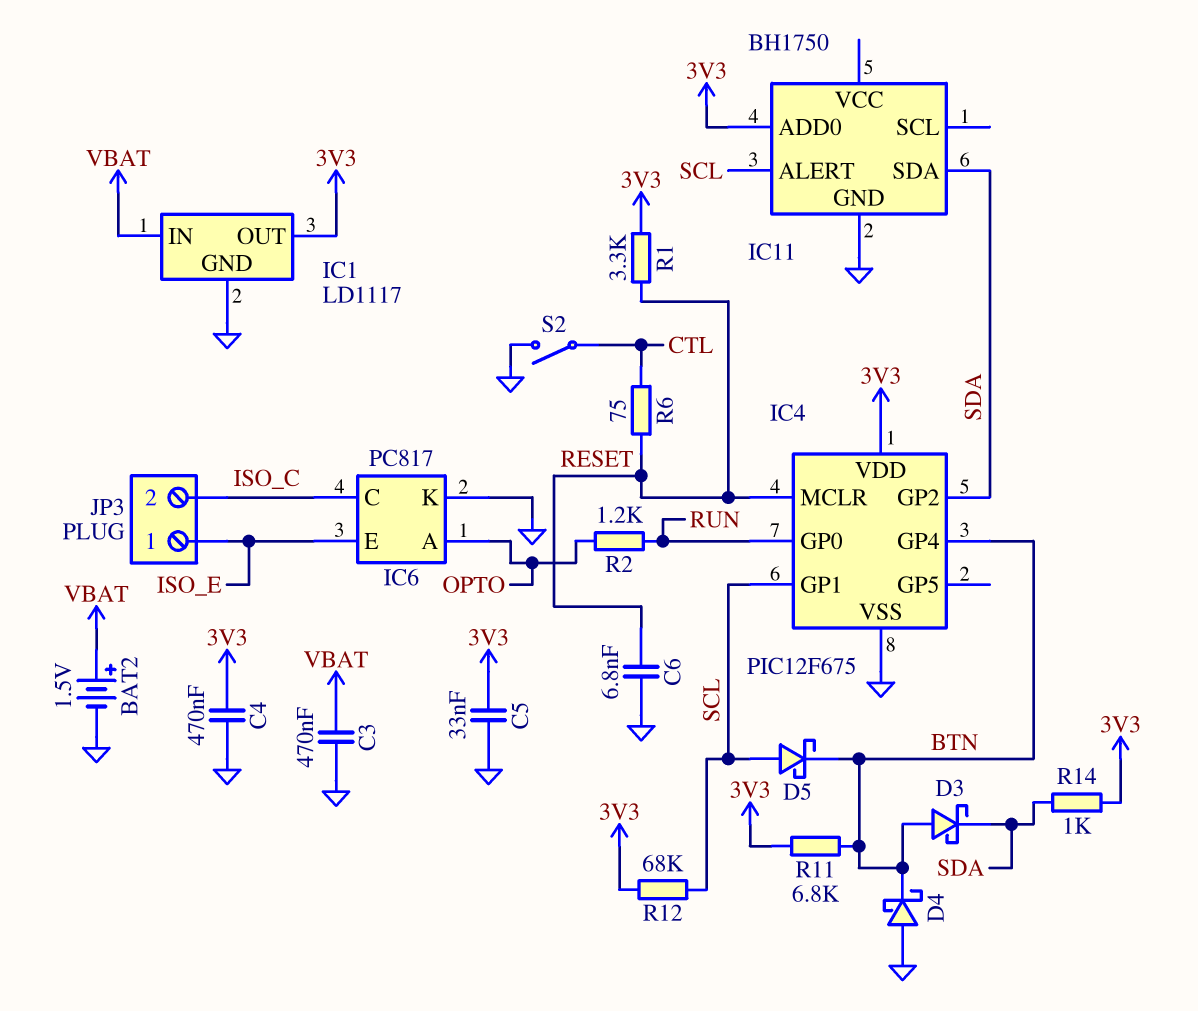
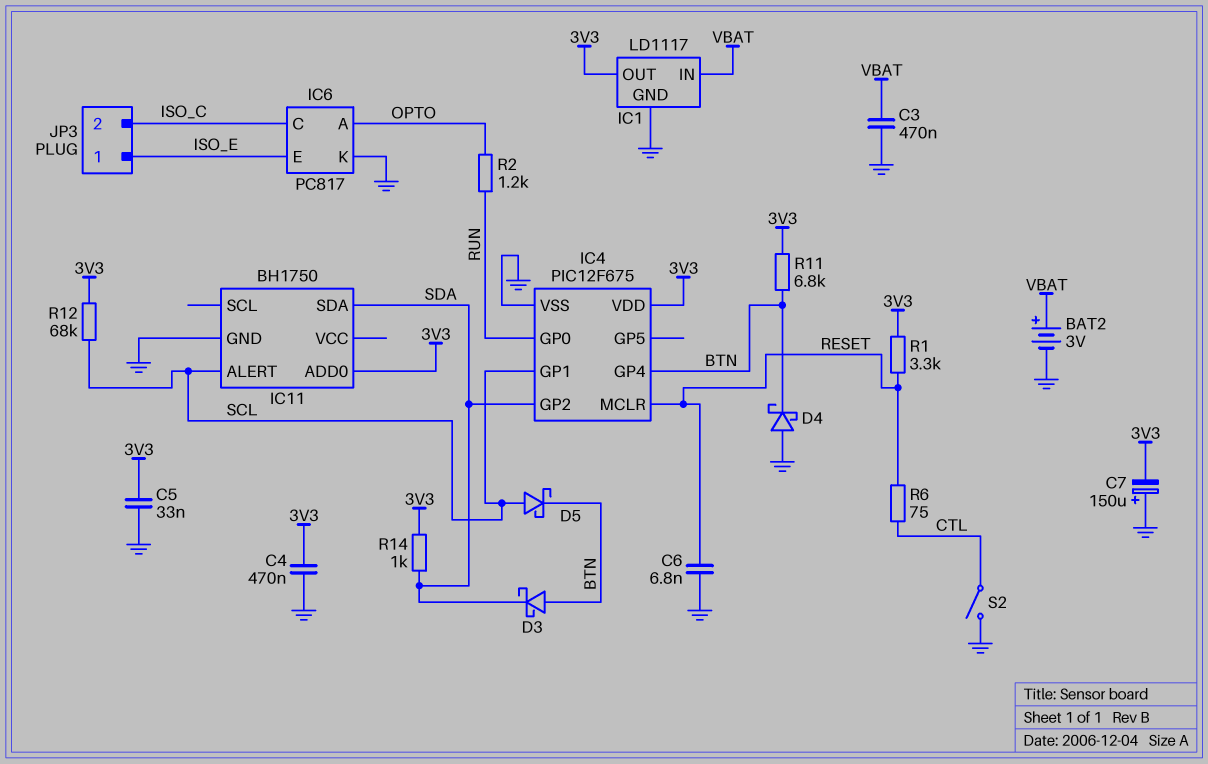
BAT2: 1.5V (plus VBAT, minus GND) -> 3V (plus VBAT, minus GND)
C7: none -> 150uF (plus GND, minus 3V3)

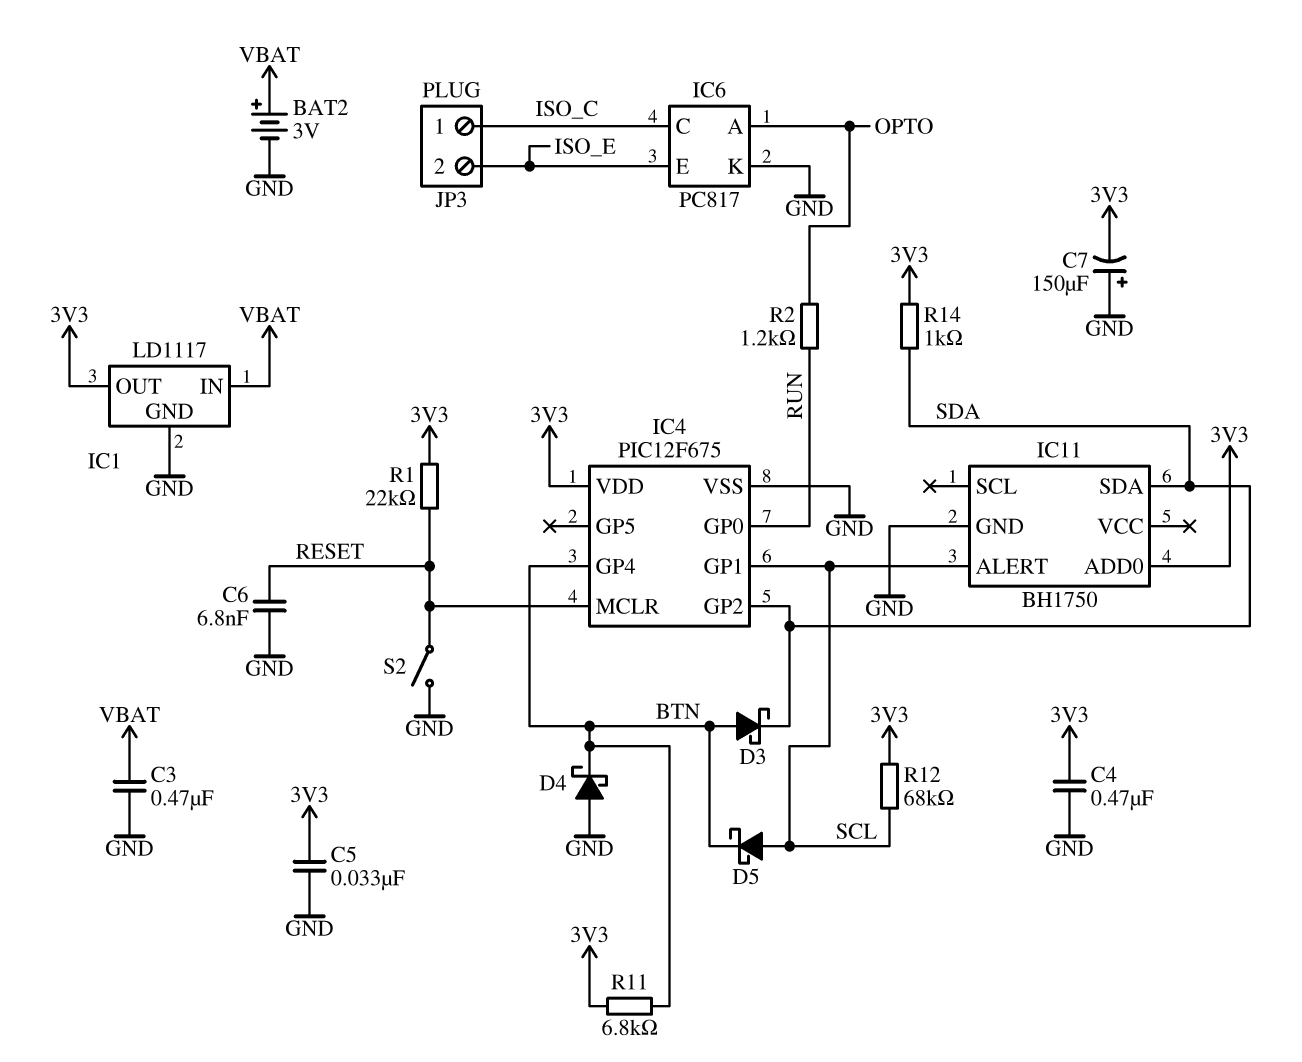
JP3 pin 1: ISO_E -> ISO_C
JP3 pin 2: ISO_C -> ISO_E
R1: 3.3k (3V3, RESET) -> 22k (3V3, RESET)
R6: 75 (CTL, RESET) -> none
S2: switch (CTL, GND) -> switch (GND, RESET)

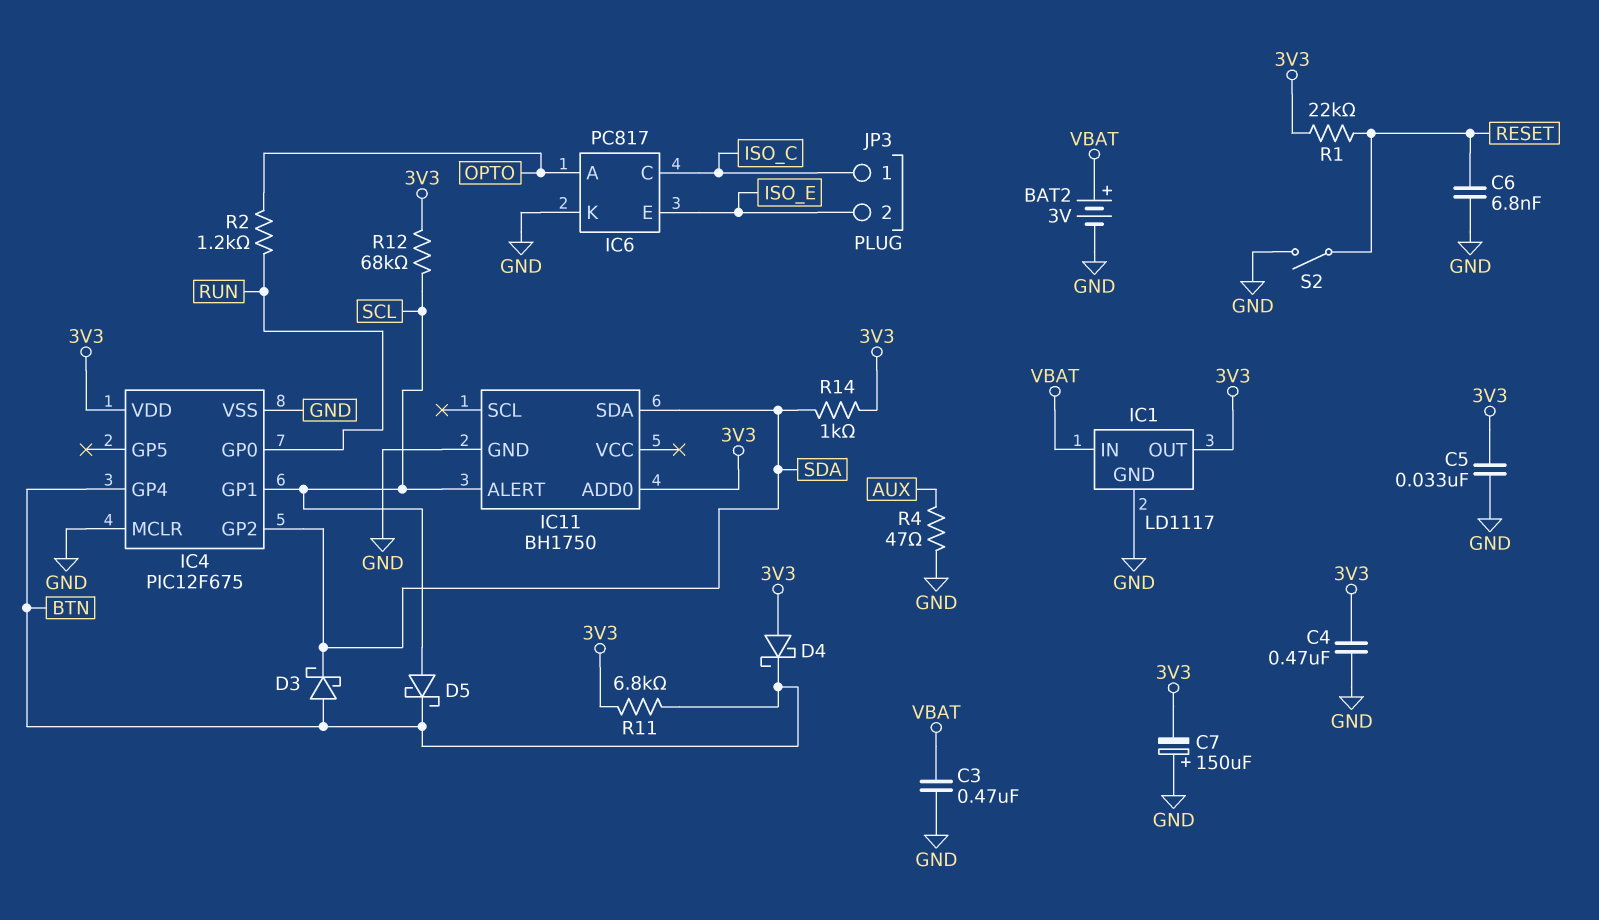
D4: schottky (A GND, K BTN) -> schottky (A 3V3, K BTN)
IC4 pin MCLR: RESET -> GND
R4: none -> 47 (AUX, GND)

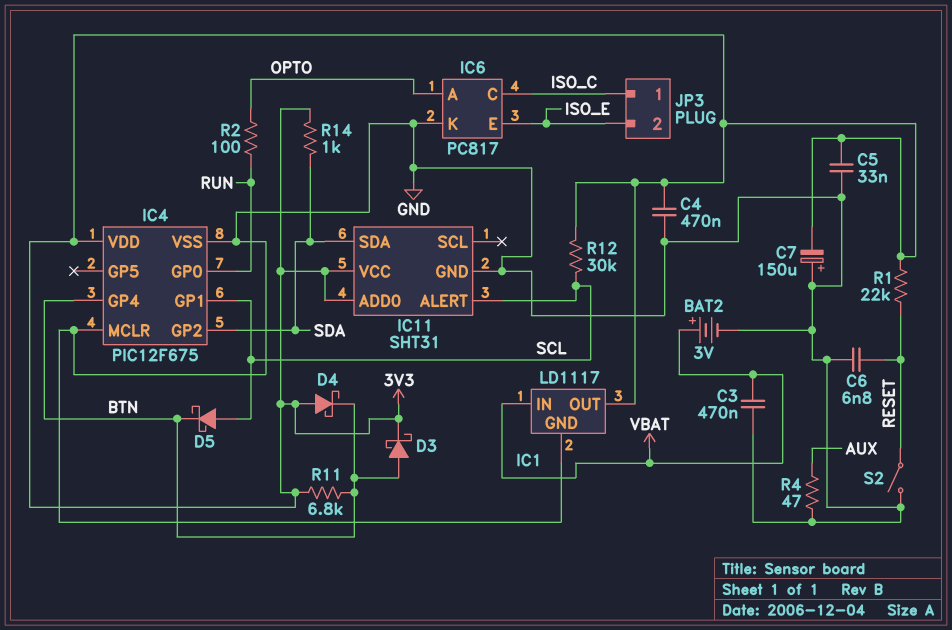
D3: schottky (A BTN, K SDA) -> schottky (A BTN, K 3V3)
IC11: BH1750 -> SHT31
IC11 pin VCC: none -> 3V3
R2: 1.2k (OPTO, RUN) -> 100 (OPTO, RUN)
R12: 68k (3V3, SCL) -> 30k (3V3, SCL)

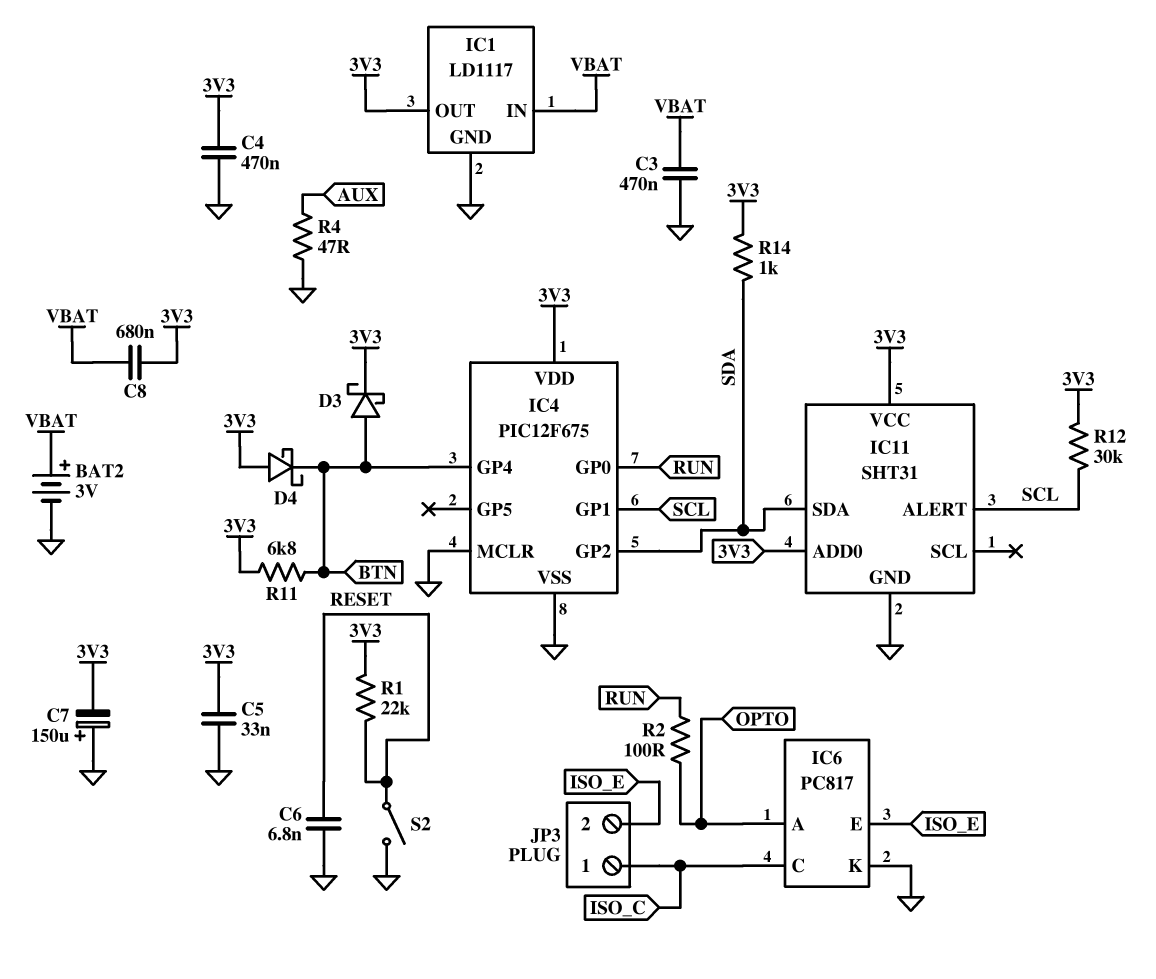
C8: none -> 680nF (3V3, VBAT)
D5: schottky (A SCL, K BTN) -> none

